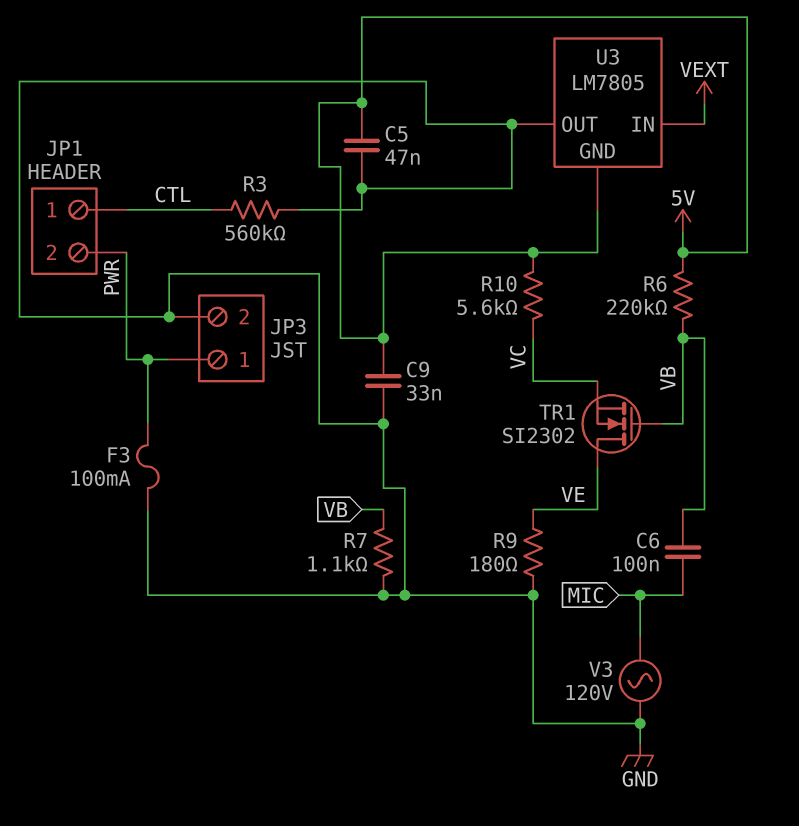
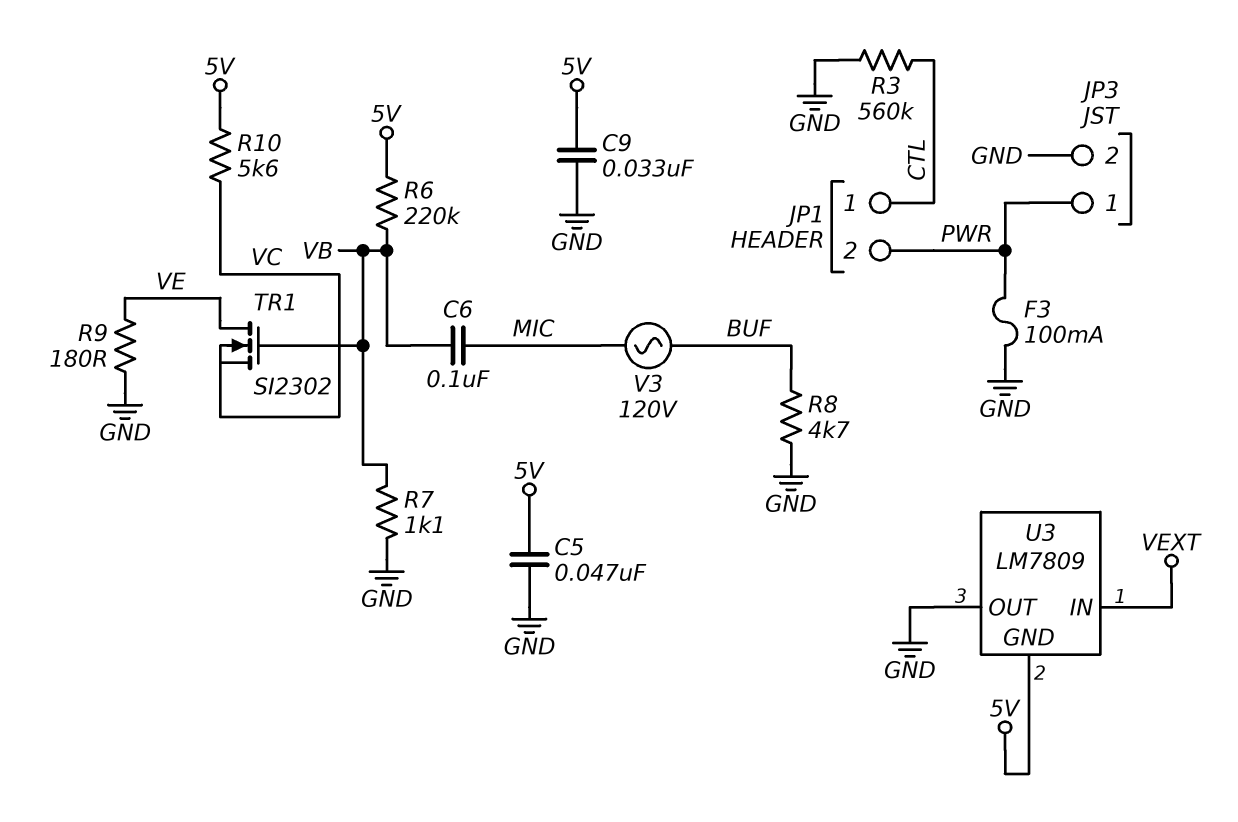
R8: none -> 4.7k (BUF, GND)
U3: LM7805 -> LM7809
V3: AC 120V (GND, MIC) -> AC 120V (BUF, MIC)

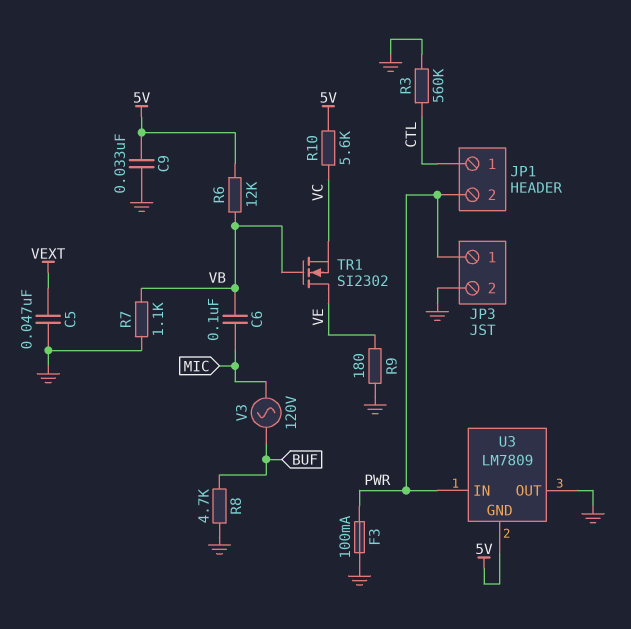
C5: 47nF (5V, GND) -> 47nF (GND, VEXT)
R6: 220k (5V, VB) -> 12k (5V, VB)
U3 pin IN: VEXT -> PWR

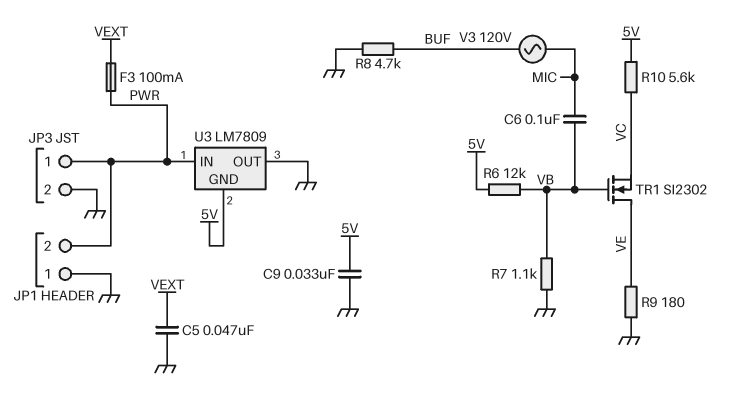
F3: 100mA (GND, PWR) -> 100mA (PWR, VEXT)
JP1 pin 1: CTL -> GND
R3: 560k (CTL, GND) -> none

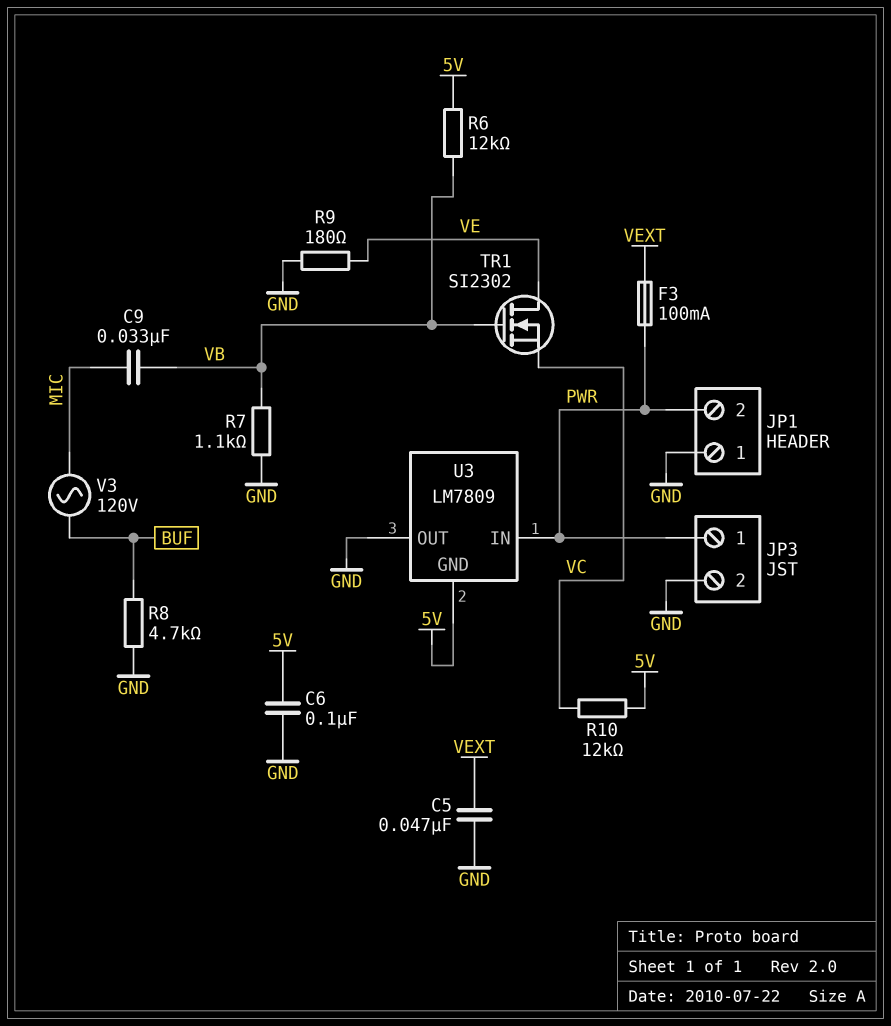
C6: 100nF (MIC, VB) -> 100nF (5V, GND)
C9: 33nF (5V, GND) -> 33nF (MIC, VB)
R10: 5.6k (5V, VC) -> 12k (5V, VC)

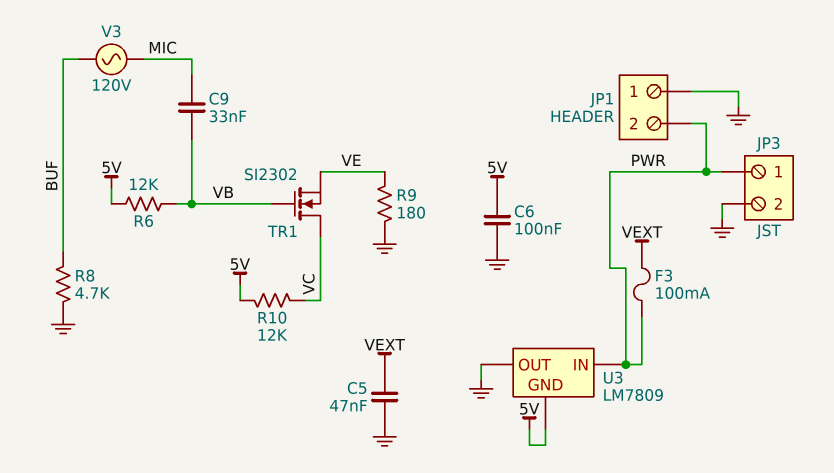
R7: 1.1k (GND, VB) -> none
TR1: NMOS SI2302 (G VB, D VE, S VC) -> NMOS SI2302 (G VB, D VC, S VE)

